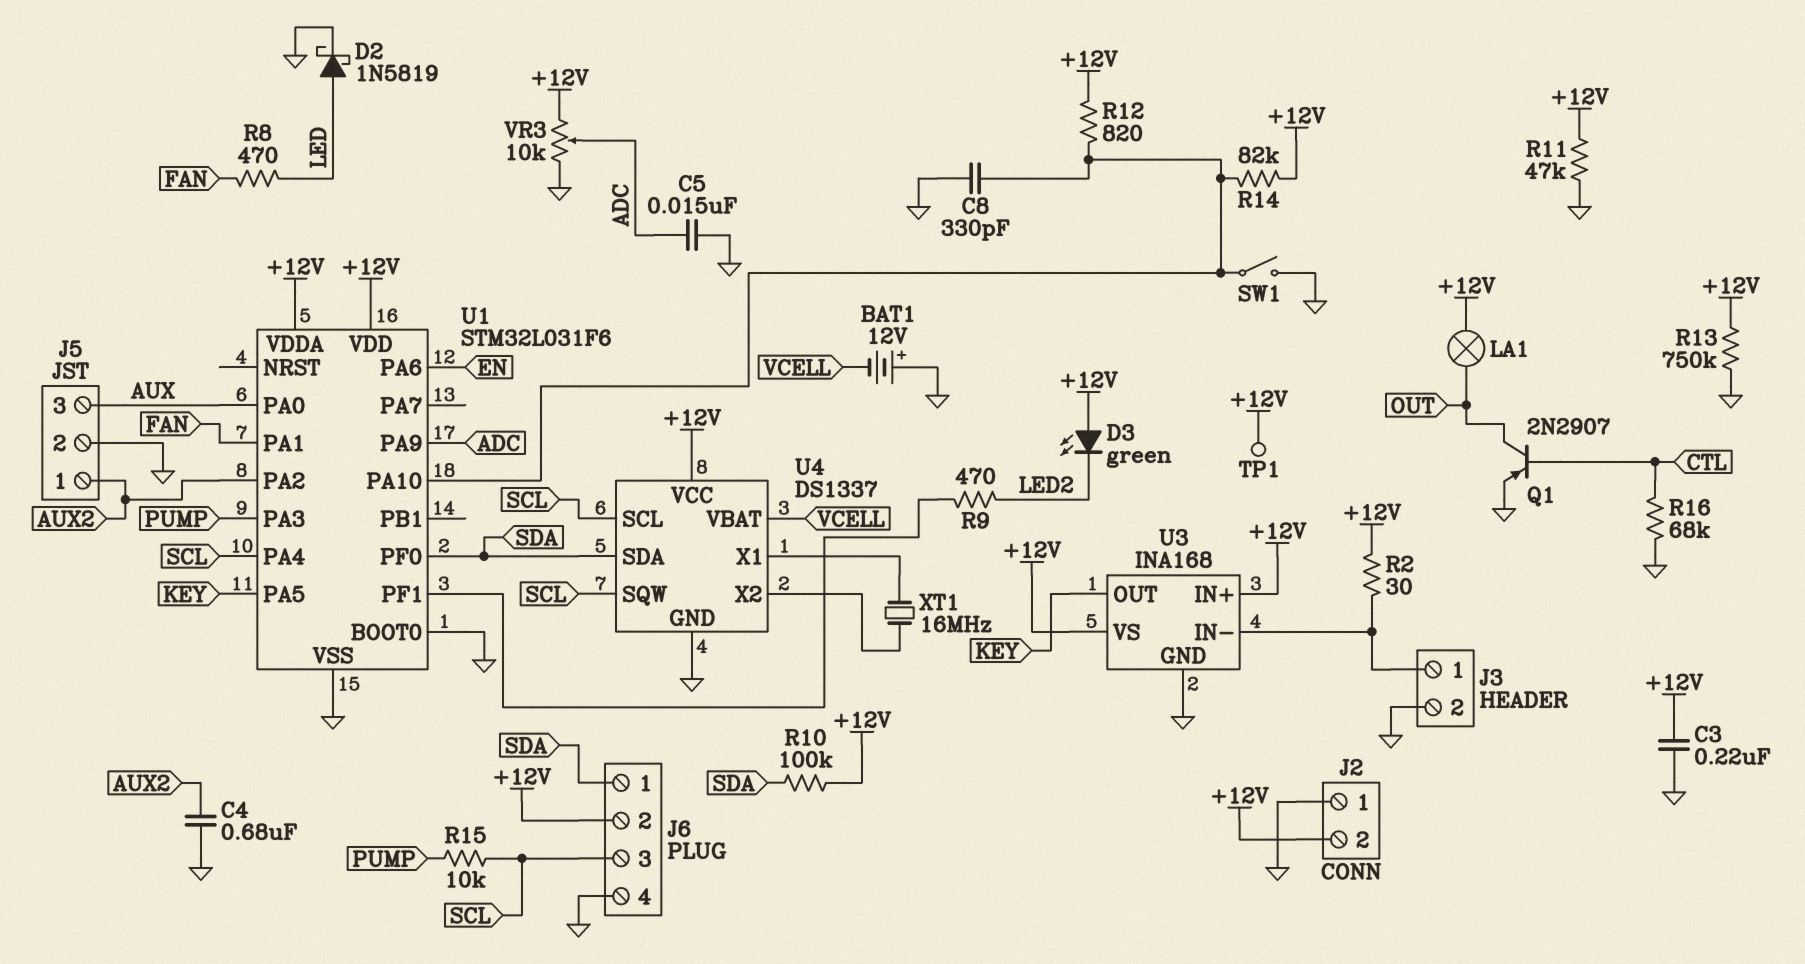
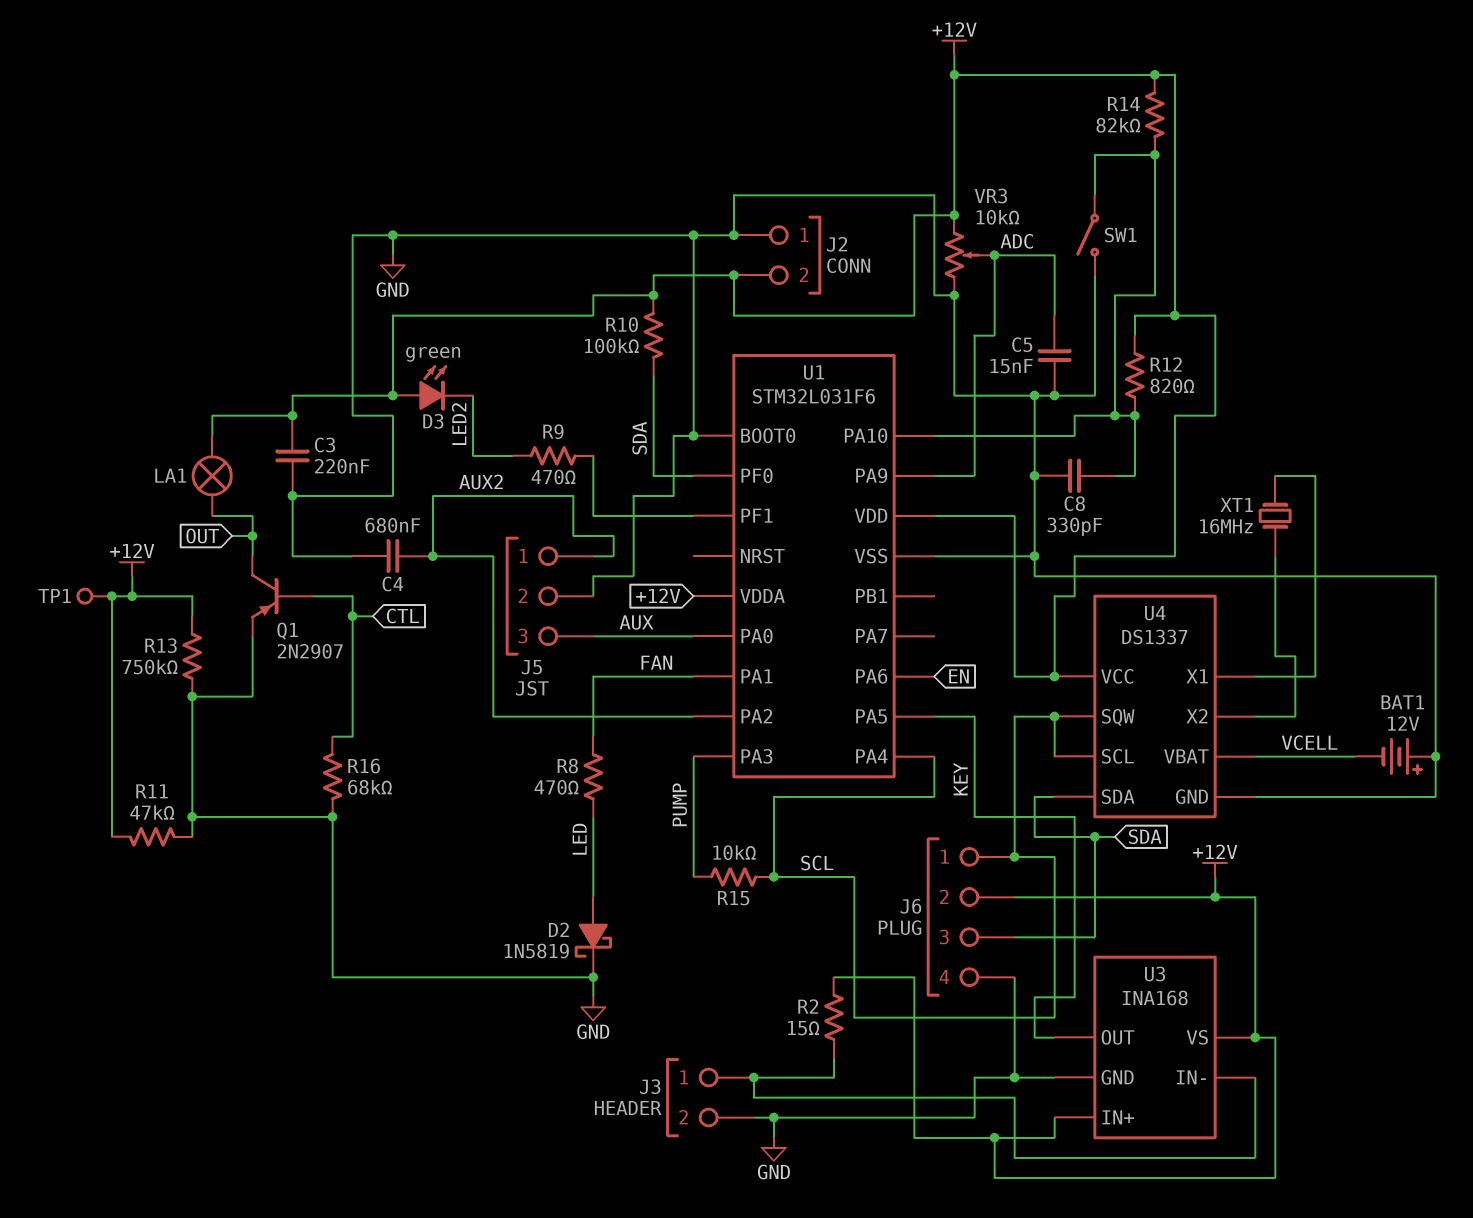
J6 pin 1: SDA -> SCL
J6 pin 3: SCL -> SDA
R2: 30 (+12V, J3/1) -> 15 (+12V, J3/1)

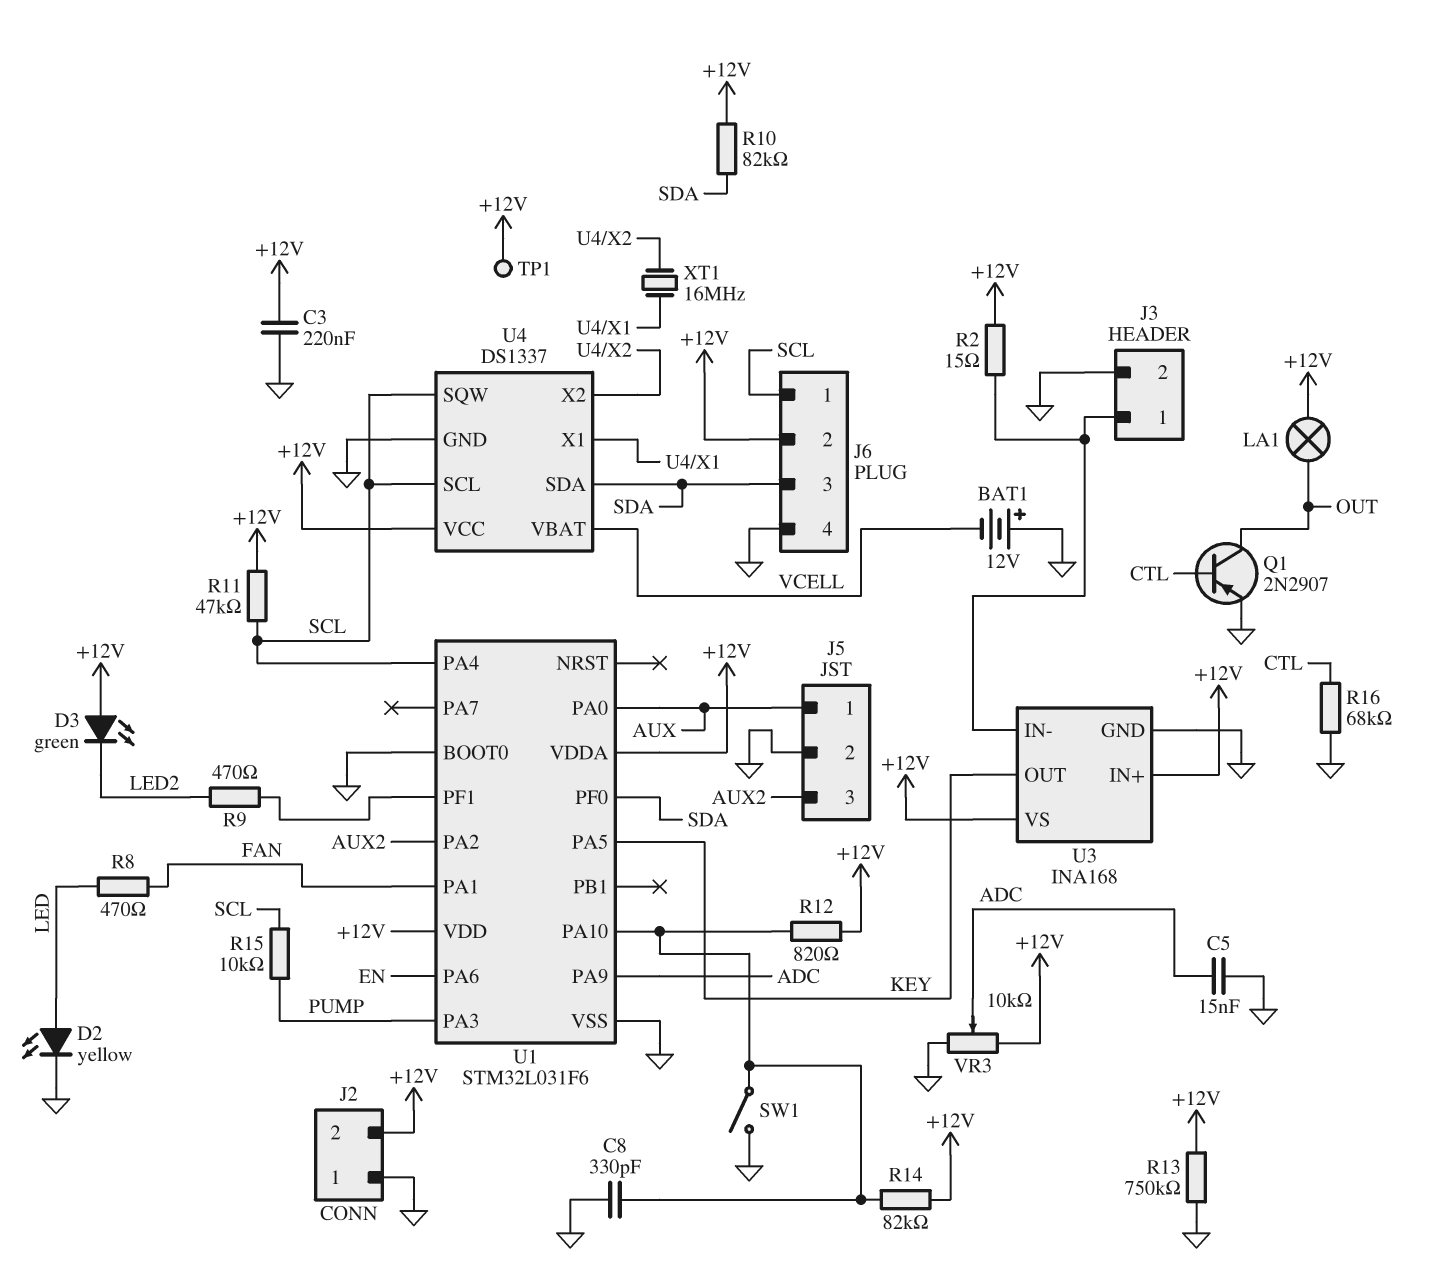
C4: 680nF (AUX2, GND) -> none
D2: schottky 1N5819 (A LED, K GND) -> LED yellow (A LED, K GND)
J5 pin 1: AUX2 -> AUX
J5 pin 3: AUX -> AUX2
R10: 100k (+12V, SDA) -> 82k (+12V, SDA)
R11: 47k (+12V, GND) -> 47k (+12V, SCL)

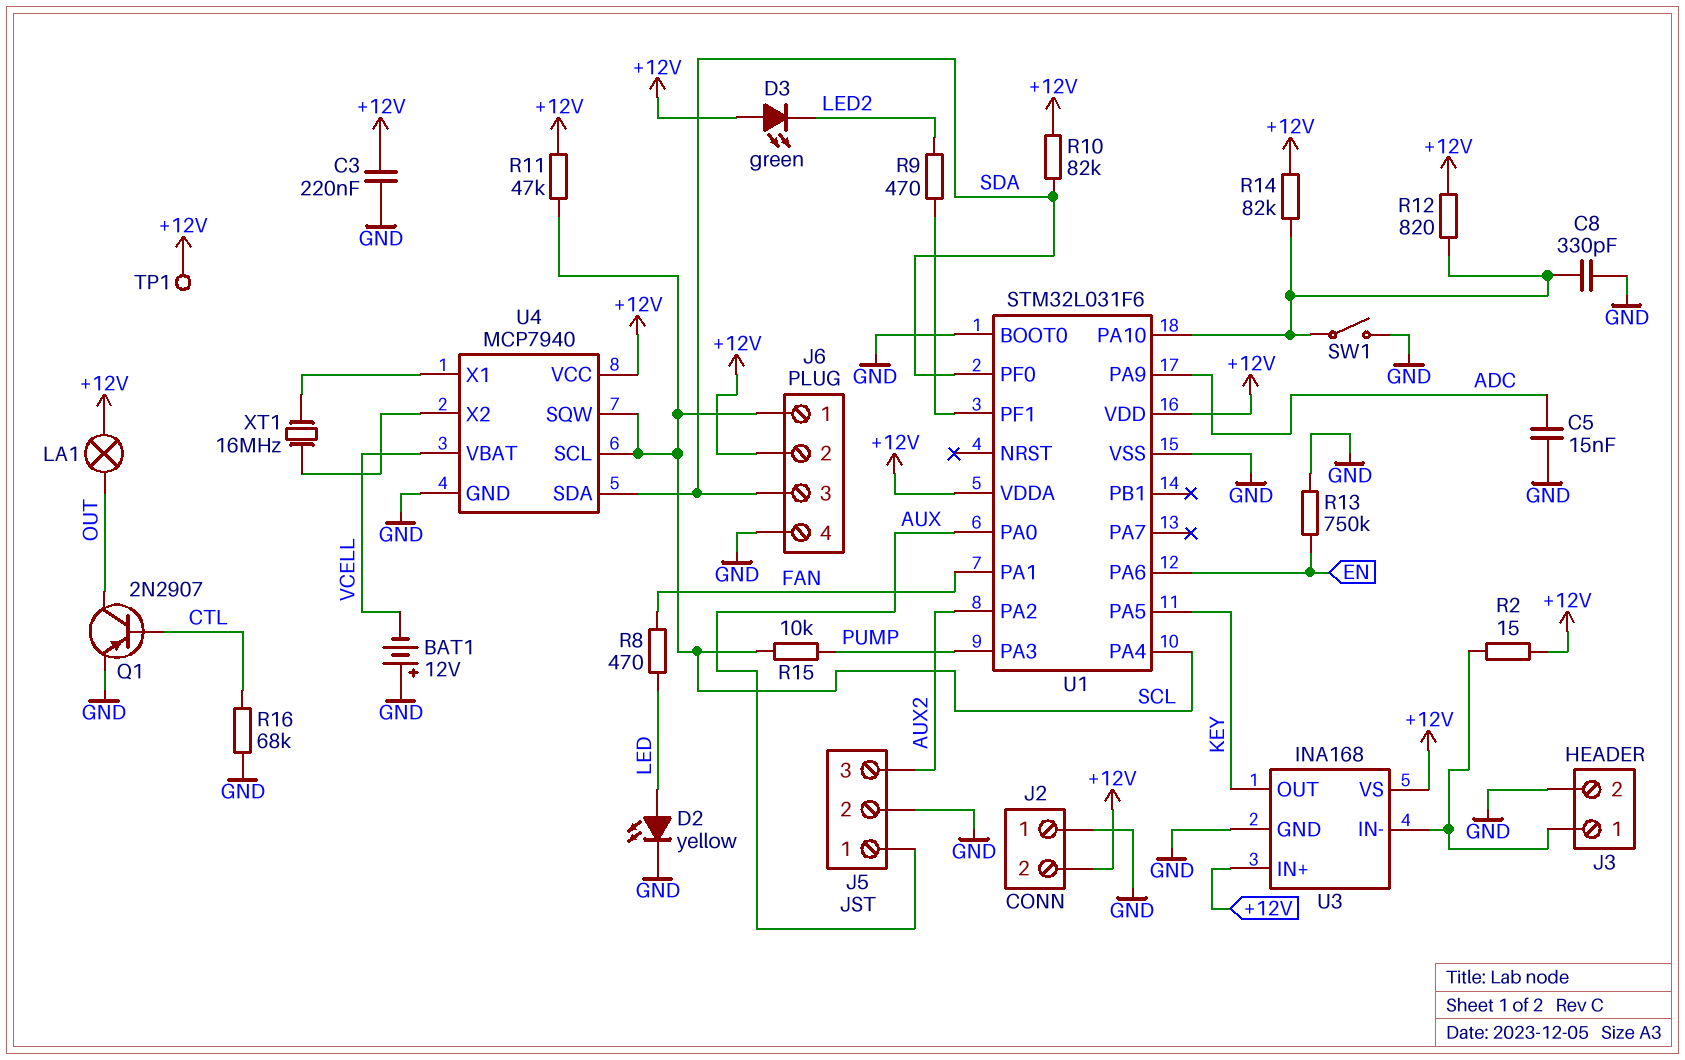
R13: 750k (+12V, GND) -> 750k (EN, GND)
U4: DS1337 -> MCP7940
VR3: 10k (+12V, GND, wiper ADC) -> none

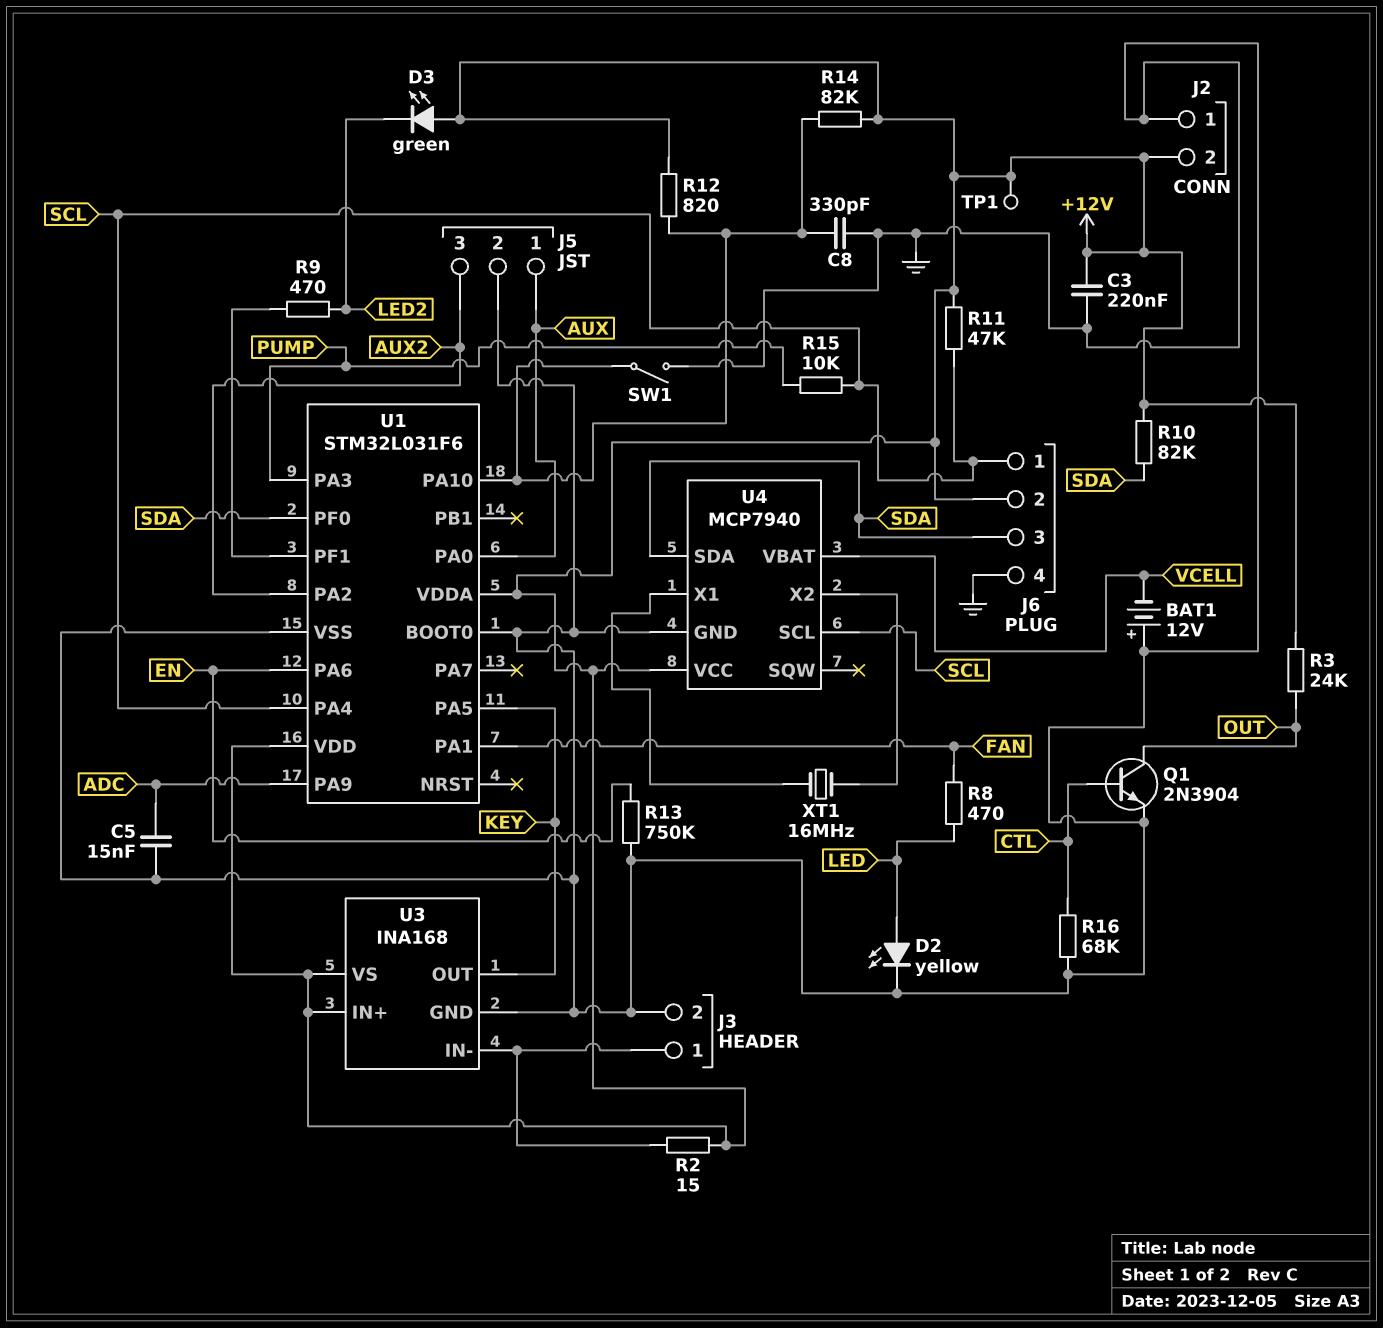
LA1: lamp (+12V, OUT) -> none
Q1: PNP 2N2907 (B CTL, C OUT, E GND) -> NPN 2N3904 (B CTL, C OUT, E GND)
R3: none -> 24k (+12V, OUT)
U4 pin SQW: SCL -> none

